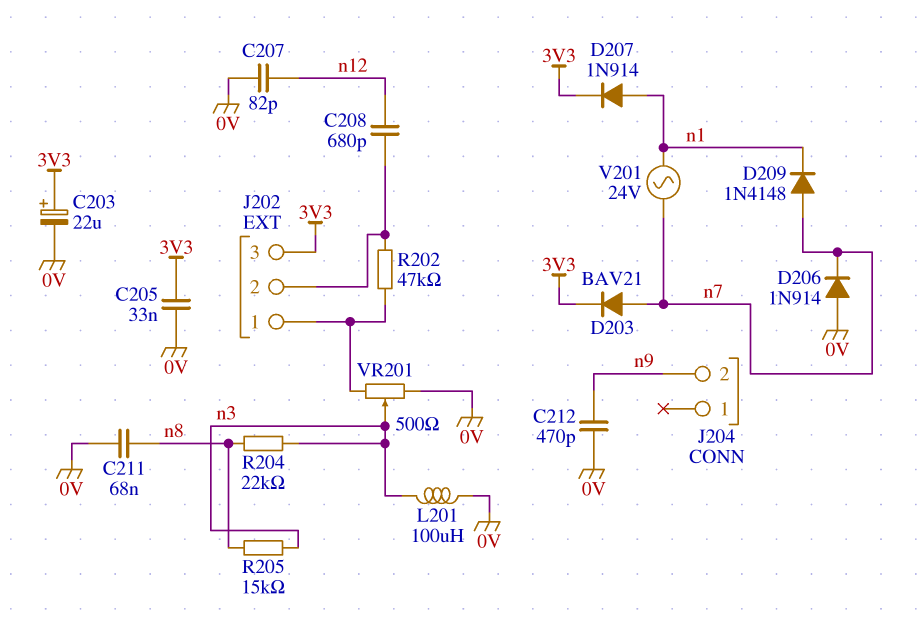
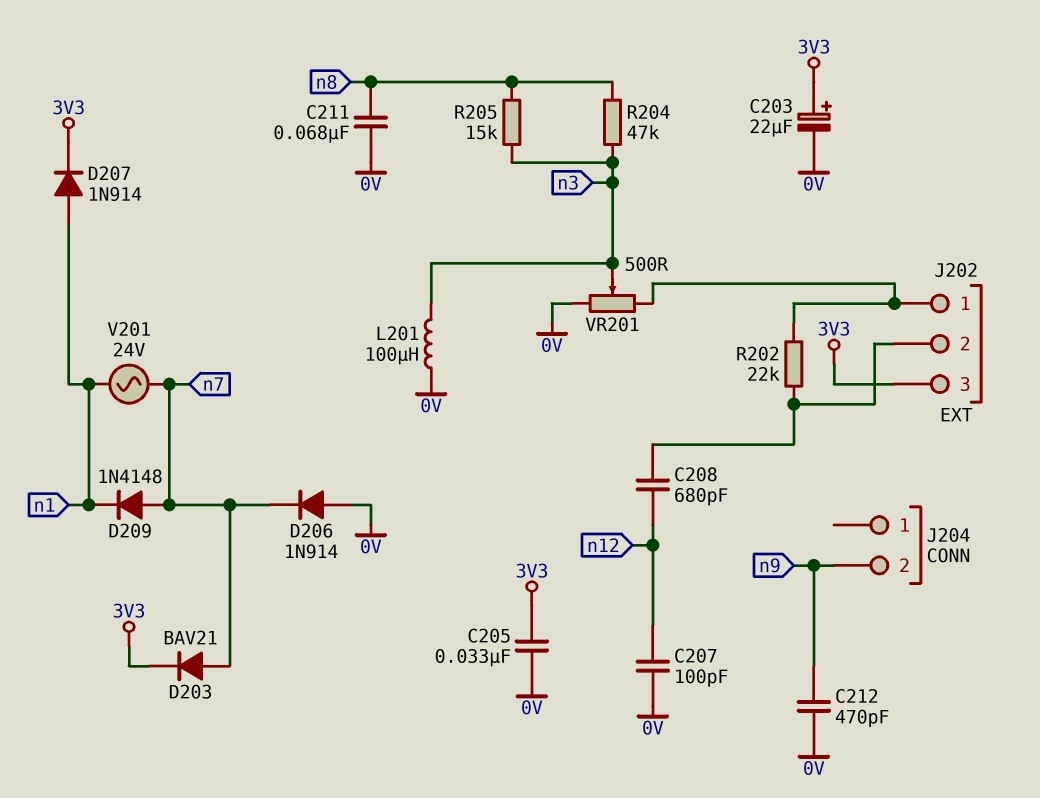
C207: 82pF (0V, n12) -> 100pF (0V, n12)
R202: 47k (J202/1, J202/2) -> 22k (J202/1, J202/2)
R204: 22k (n3, n8) -> 47k (n3, n8)

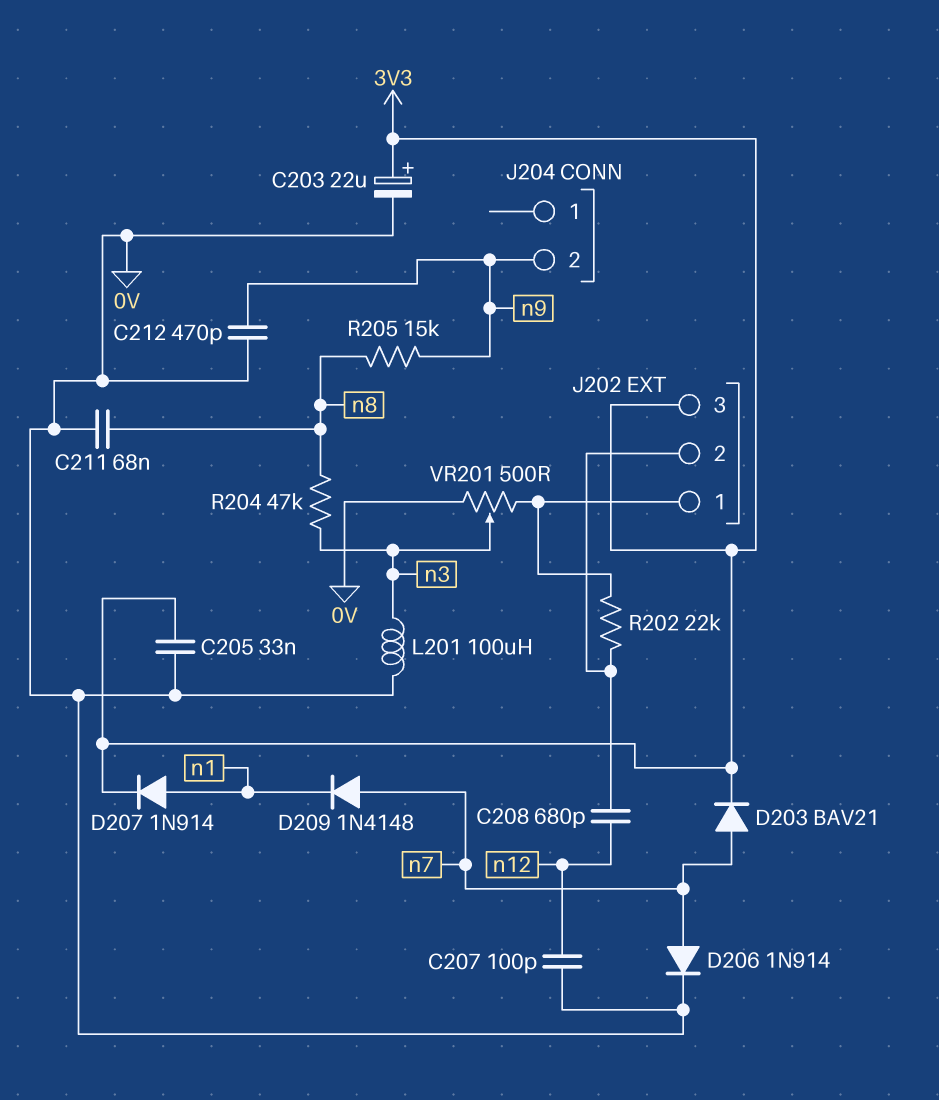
D206: diode 1N914 (A 0V, K n7) -> diode 1N914 (A n7, K 0V)
R205: 15k (n3, n8) -> 15k (n8, n9)
V201: AC 24V (n1, n7) -> none

